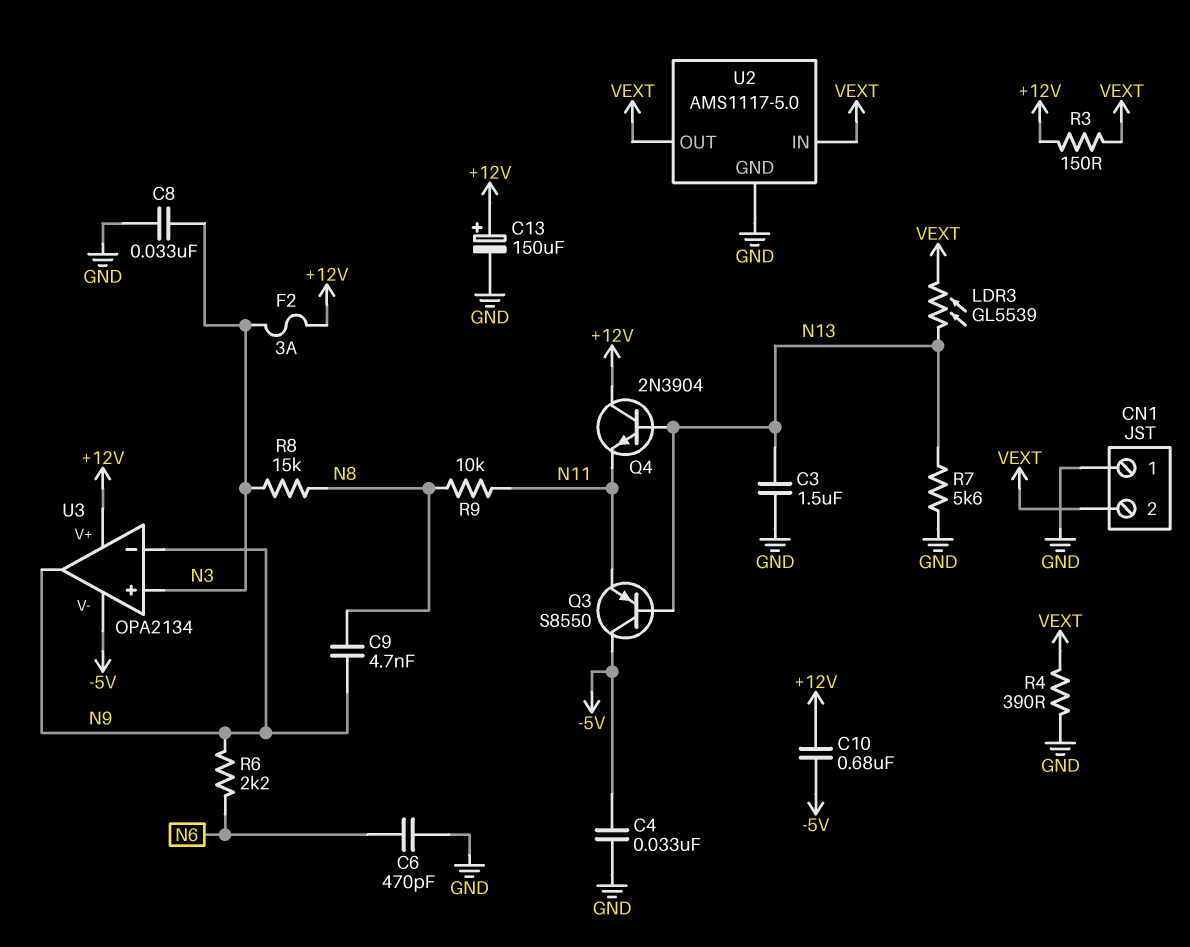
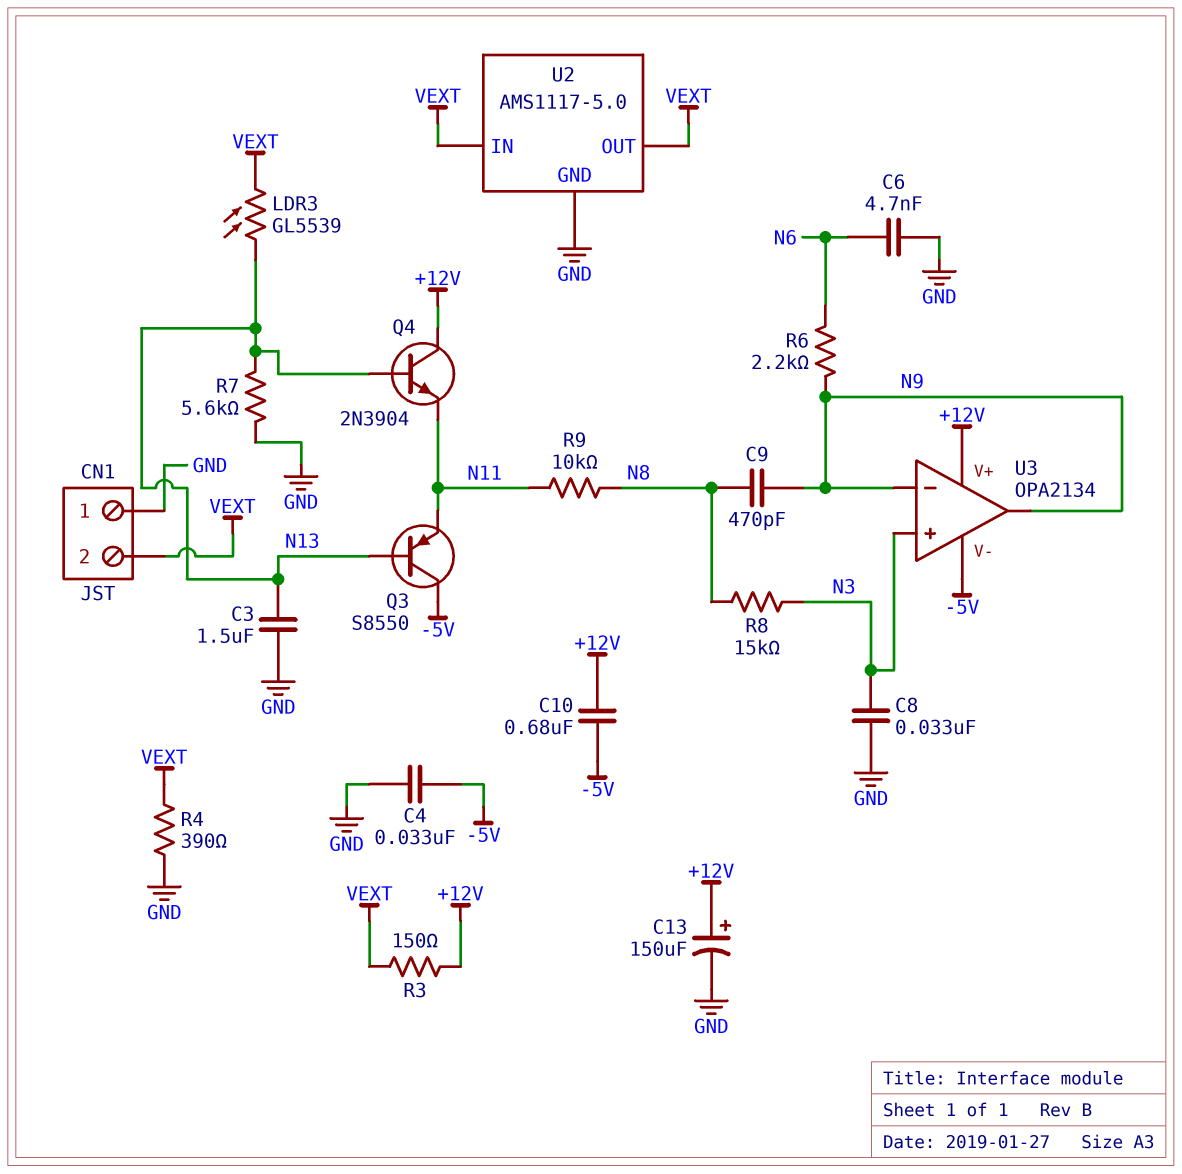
C6: 470pF (GND, N6) -> 4.7nF (GND, N6)
C9: 4.7nF (N8, N9) -> 470pF (N8, N9)
F2: 3A (+12V, N3) -> none

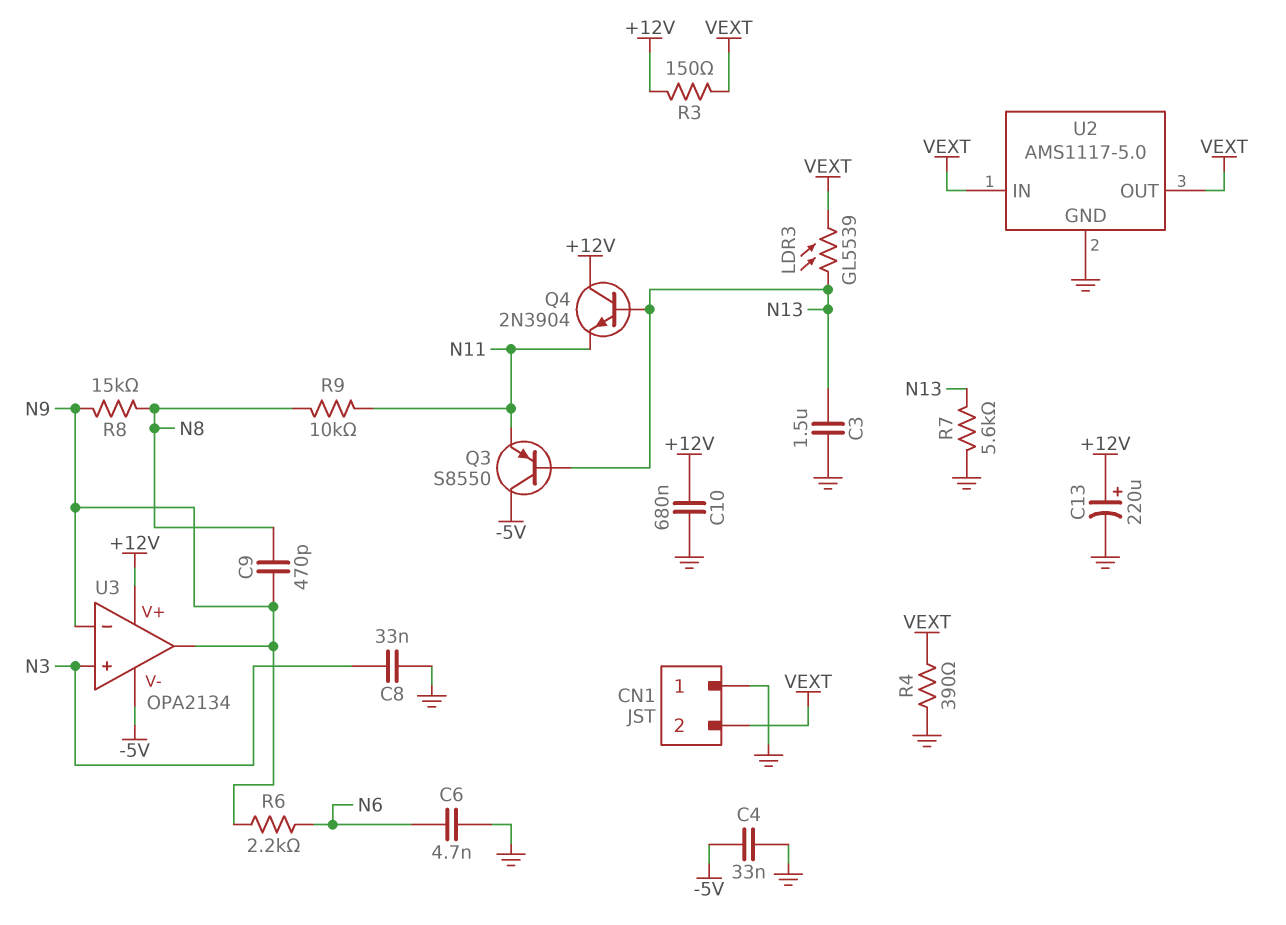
C10: 680nF (+12V, -5V) -> 680nF (+12V, GND)
C13: 150uF (plus +12V, minus GND) -> 220uF (plus +12V, minus GND)
R8: 15k (N3, N8) -> 15k (N8, N9)

